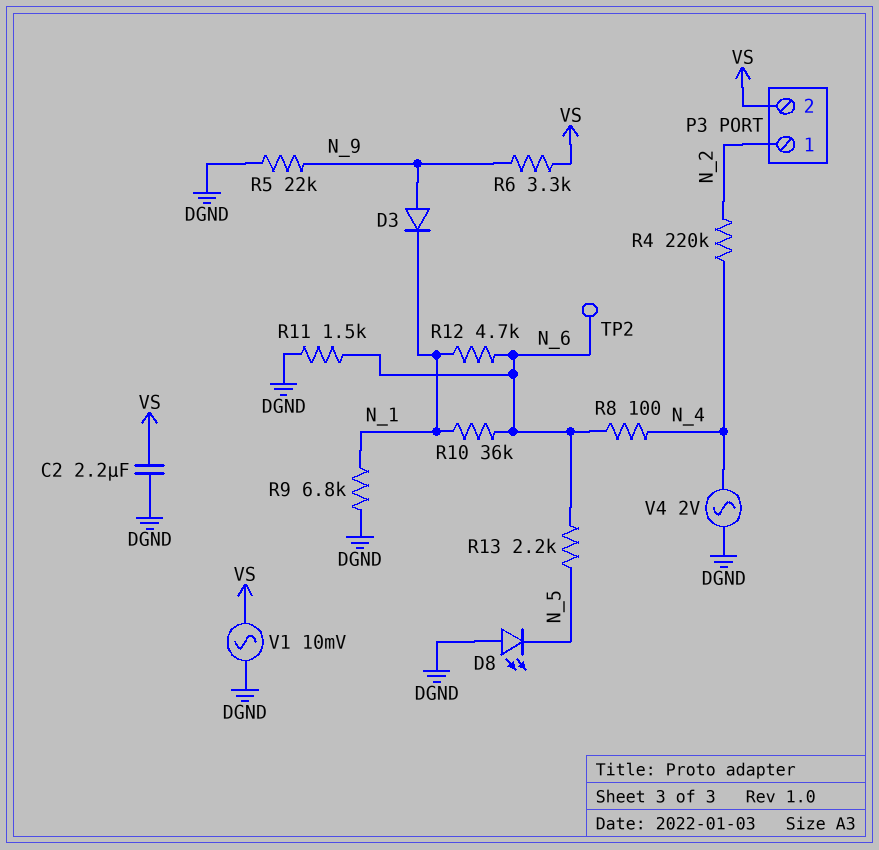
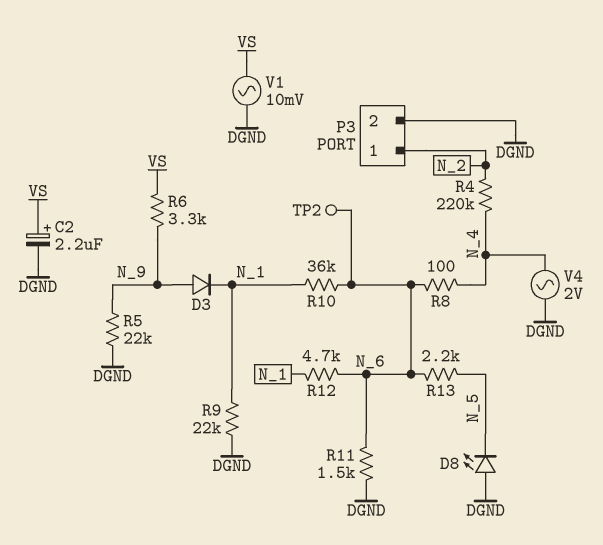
C2: 2.2uF (DGND, VS) -> 2.2uF (plus VS, minus DGND)
P3 pin 2: VS -> DGND
R9: 6.8k (DGND, N_1) -> 22k (DGND, N_1)

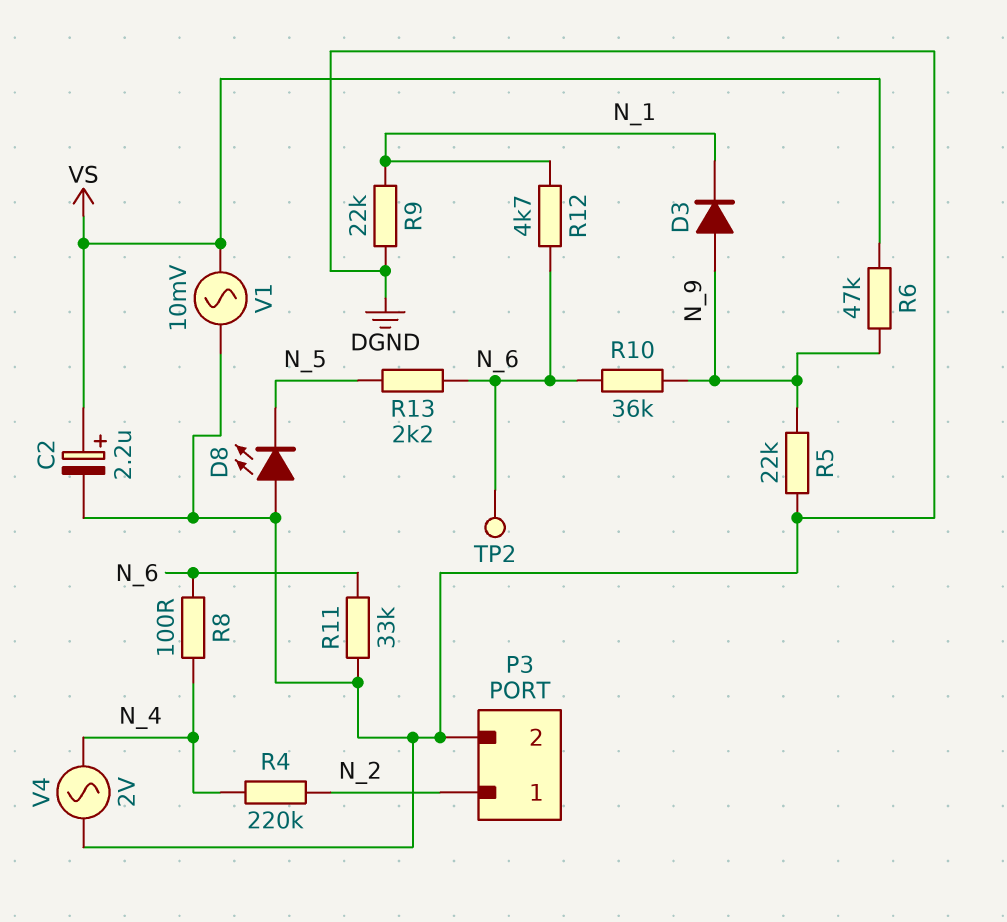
R6: 3.3k (N_9, VS) -> 47k (N_9, VS)
R10: 36k (N_1, N_6) -> 36k (N_6, N_9)
R11: 1.5k (DGND, N_6) -> 33k (DGND, N_6)

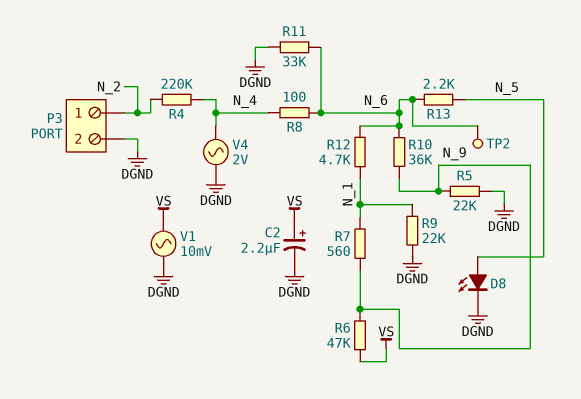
D3: diode (A N_9, K N_1) -> none
D8: LED (A DGND, K N_5) -> LED (A N_5, K DGND)
R7: none -> 560 (N_1, N_9)

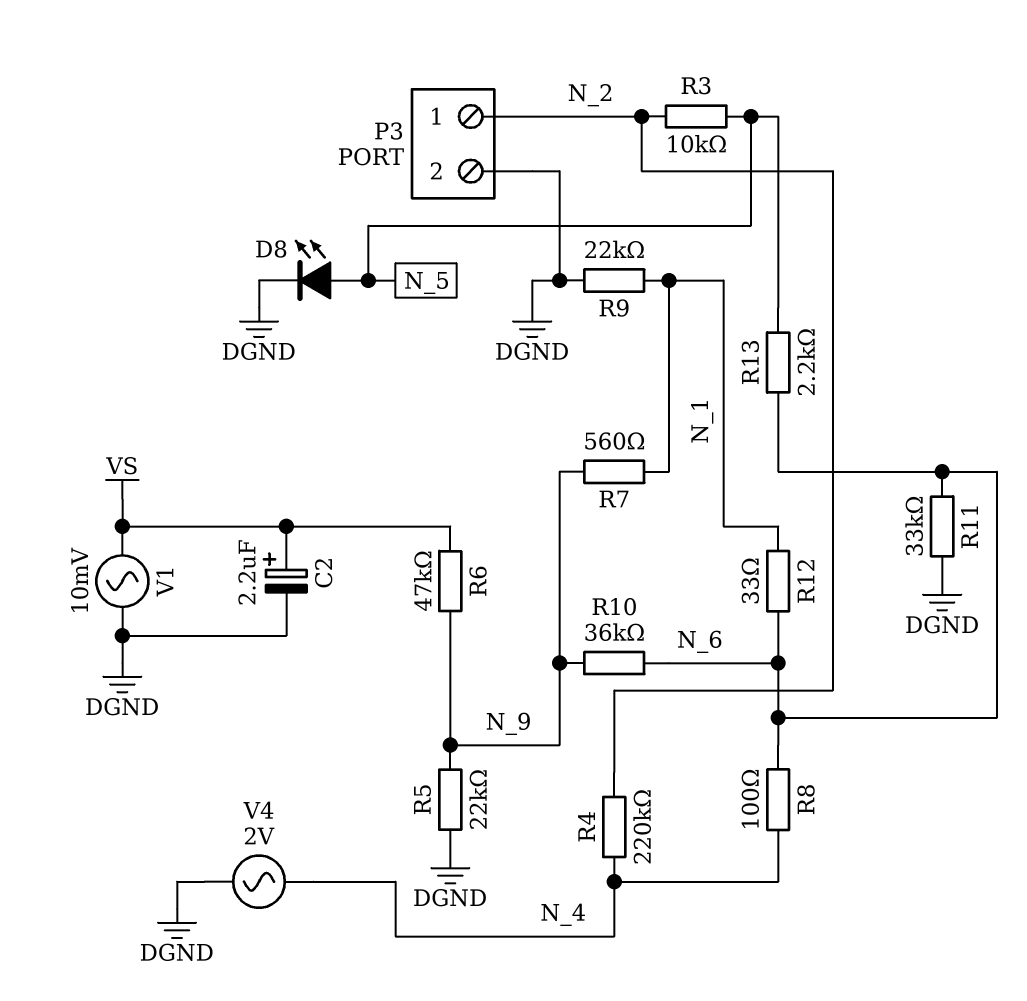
R3: none -> 10k (N_2, N_5)
R12: 4.7k (N_1, N_6) -> 33 (N_1, N_6)
TP2: test point (N_6) -> none

